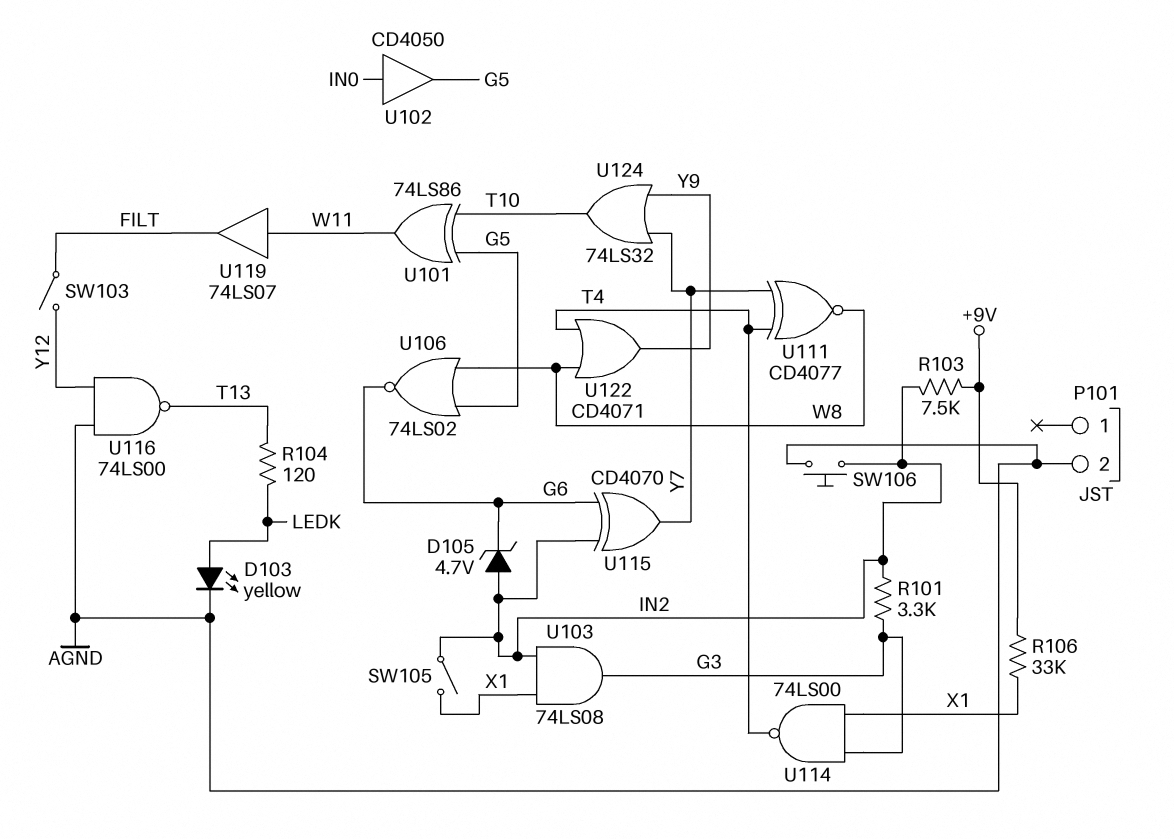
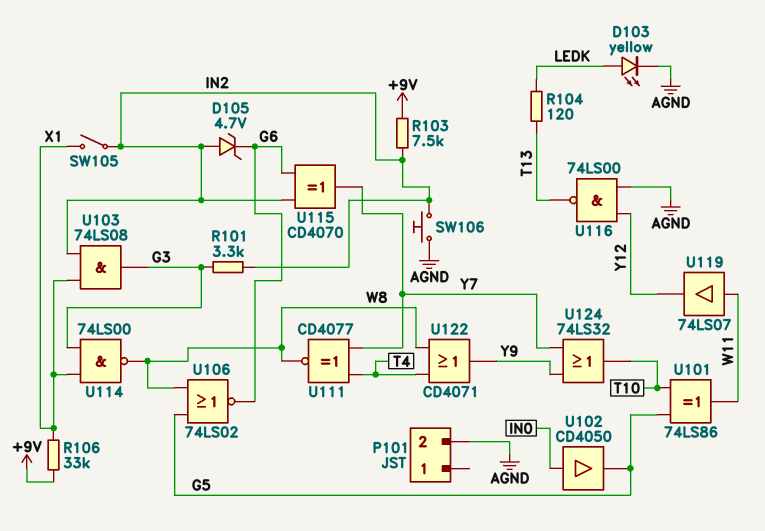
SW103: switch (FILT, Y12) -> none
U114: NAND 74LS00 (in G3, in X1, out T4) -> NAND 74LS00 (in G3, in X1, out W8)
U119: buffer 74LS07 (in W11, out FILT) -> buffer 74LS07 (in W11, out Y12)

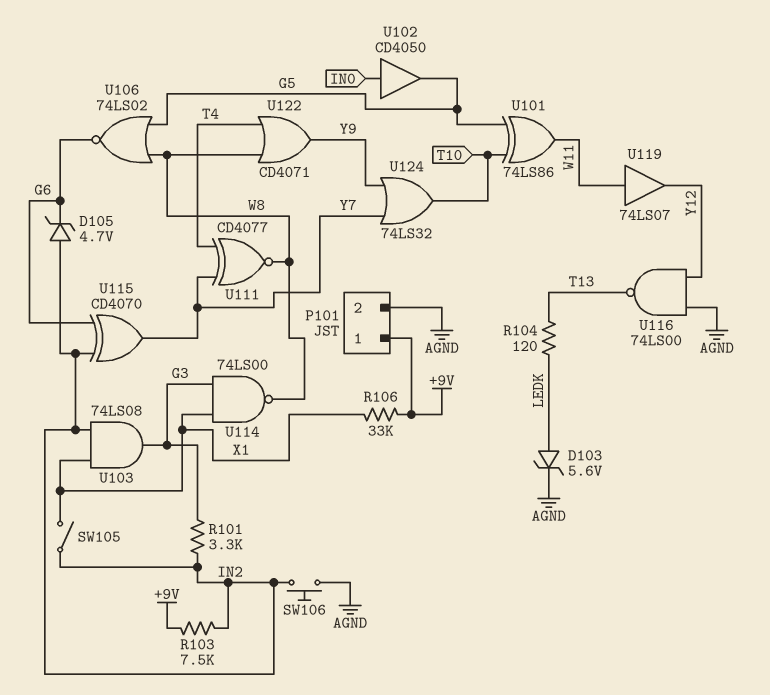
D103: LED yellow (A LEDK, K AGND) -> zener 5.6V (A LEDK, K AGND)
P101 pin 1: none -> +9V

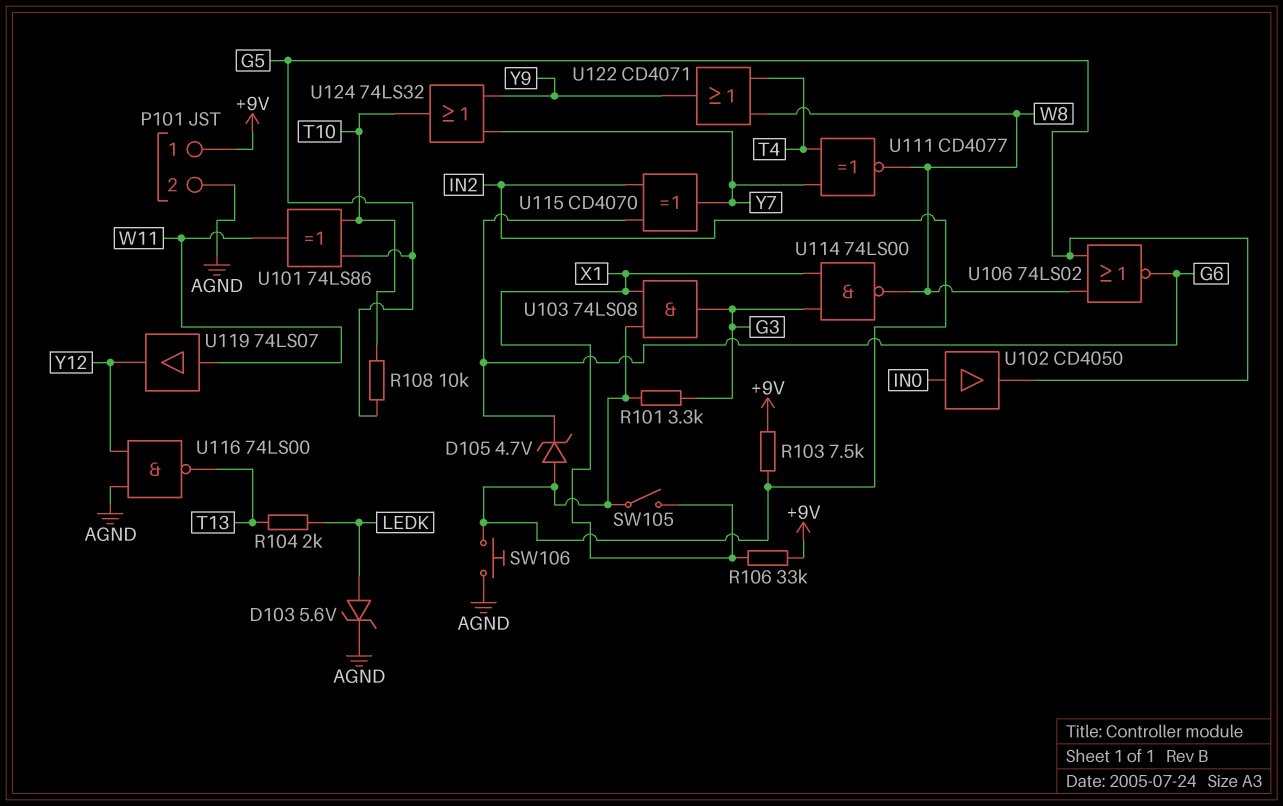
R104: 120 (LEDK, T13) -> 2k (LEDK, T13)
R108: none -> 10k (G5, T10)

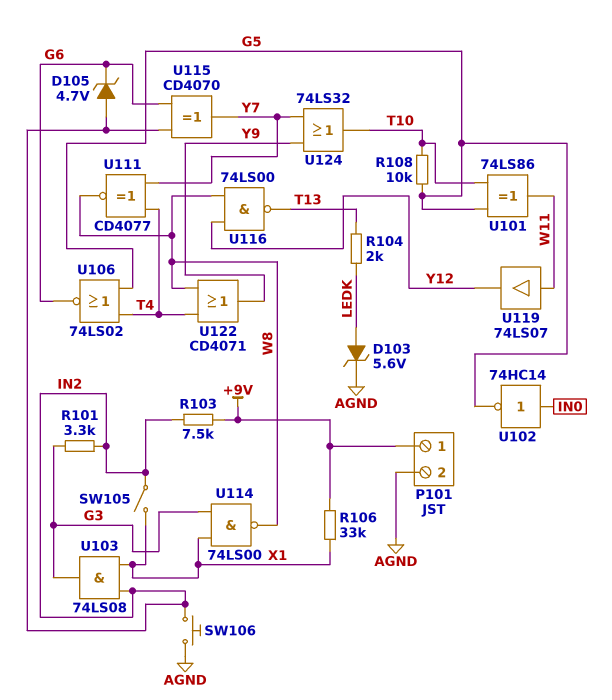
U102: buffer CD4050 (in IN0, out G5) -> NOT 74HC14 (in IN0, out G5)
U106: NOR 74LS02 (in G5, in W8, out G6) -> NOR 74LS02 (in G5, in T4, out G6)
U116: NAND 74LS00 (in AGND, in Y12, out T13) -> NAND 74LS00 (in W8, in Y12, out T13)

